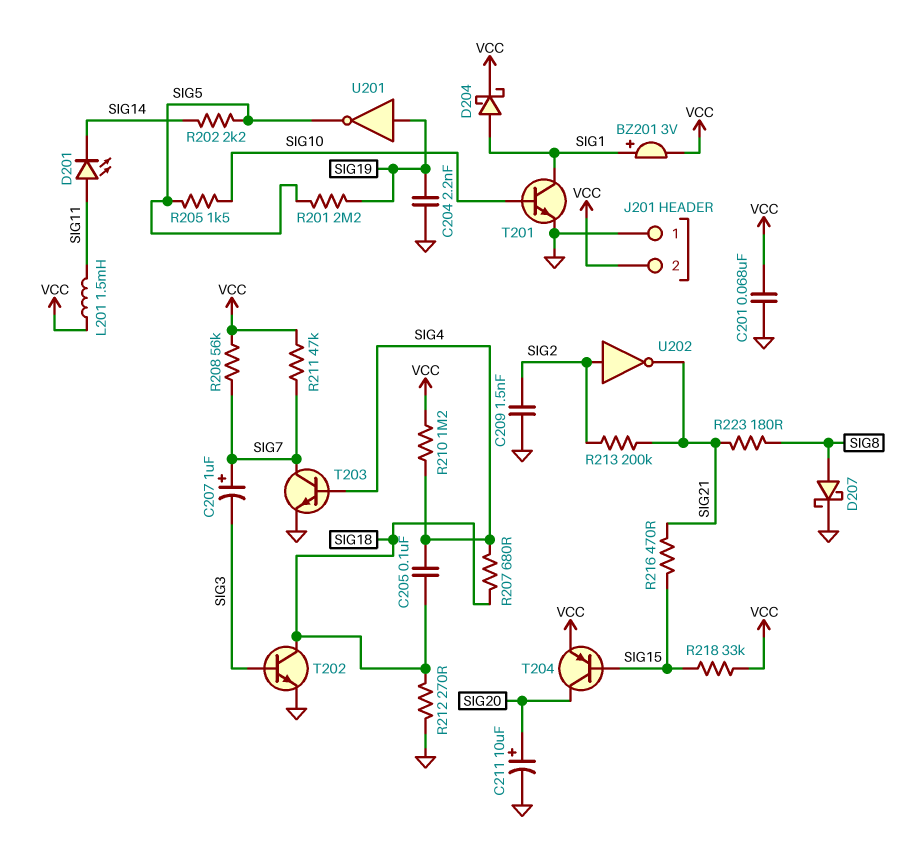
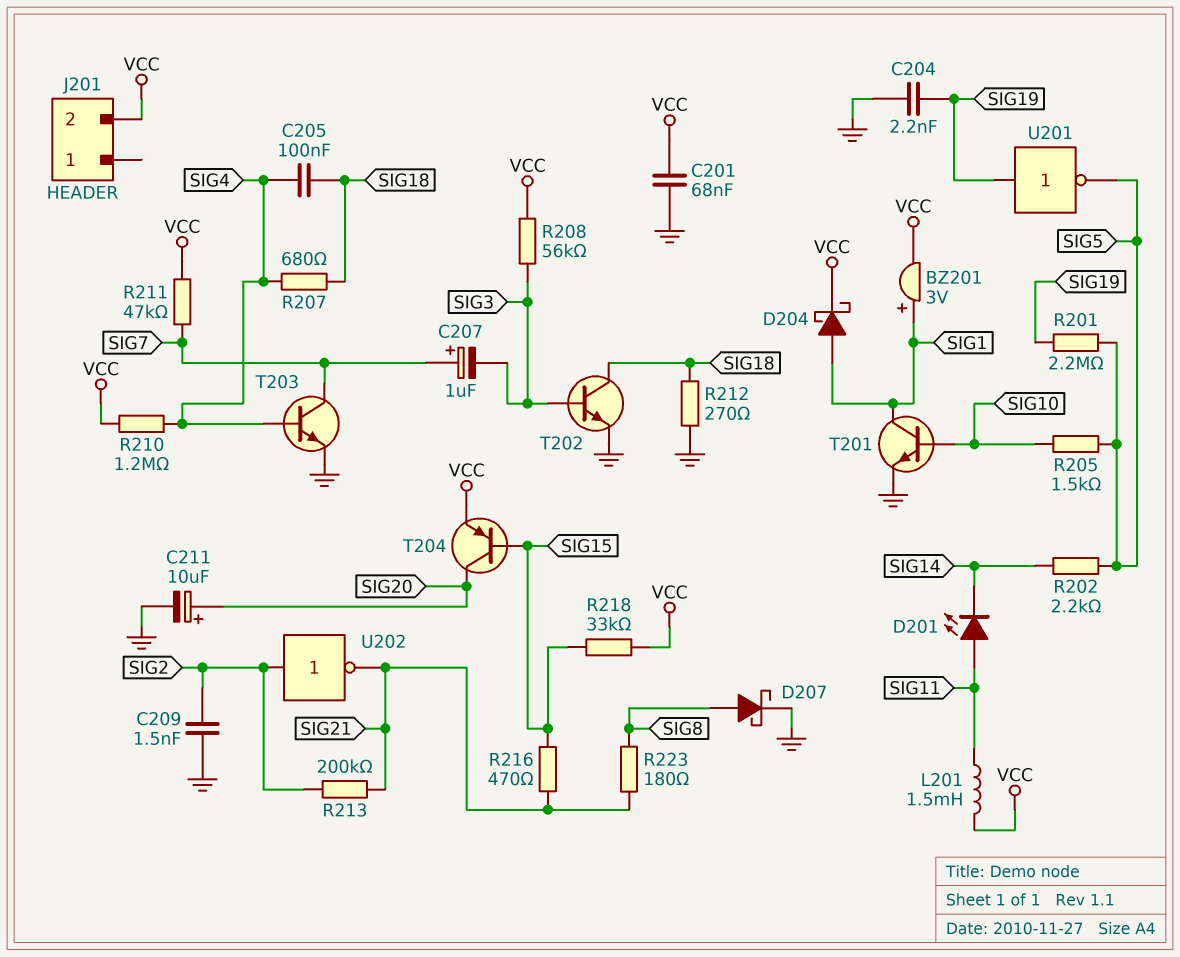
J201 pin 1: GND -> none
R208: 56k (SIG7, VCC) -> 56k (SIG3, VCC)

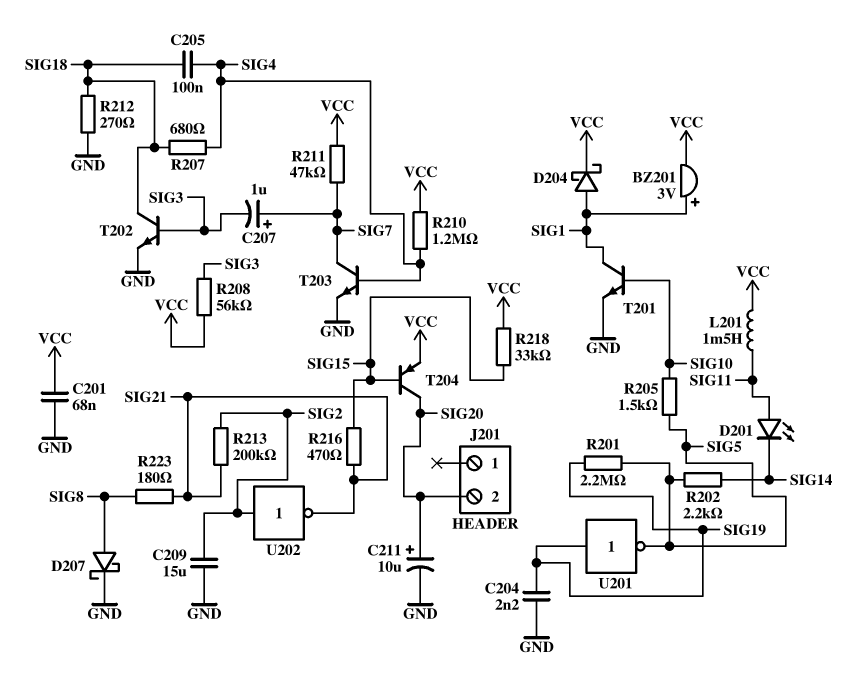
C209: 1.5nF (GND, SIG2) -> 15uF (GND, SIG2)
J201 pin 2: VCC -> SIG20

